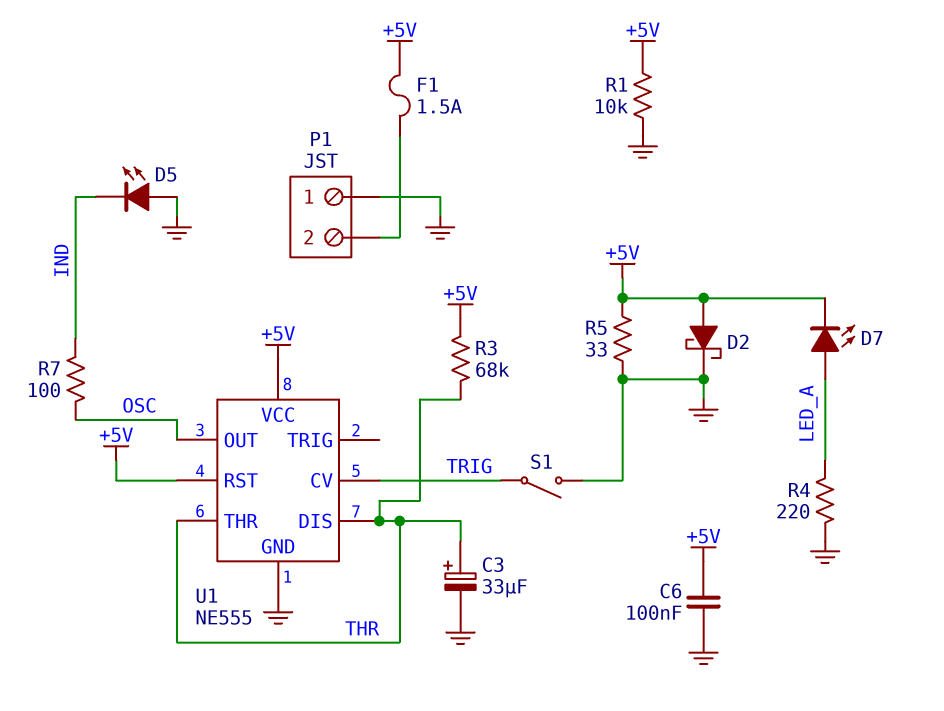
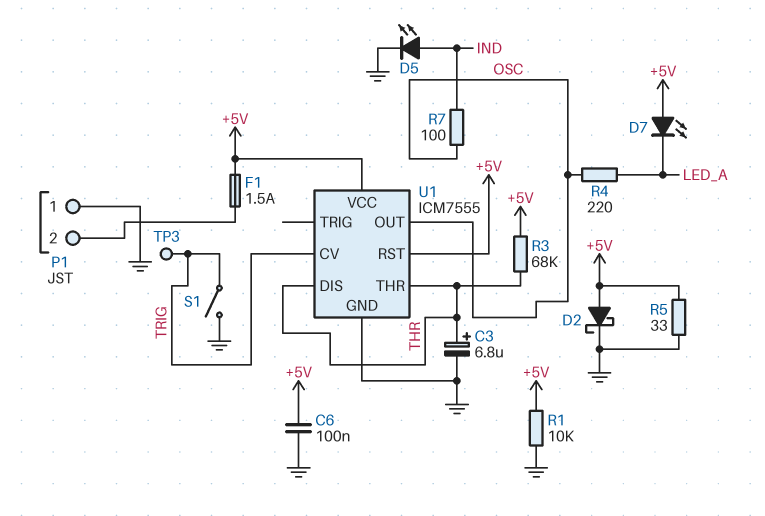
C3: 33uF (plus THR, minus GND) -> 6.8uF (plus THR, minus GND)
D5: LED (A GND, K IND) -> LED (A IND, K GND)
D7: LED (A LED_A, K +5V) -> LED (A +5V, K LED_A)
R4: 220 (GND, LED_A) -> 220 (LED_A, OSC)
TP3: none -> test point (TRIG)
U1: NE555 -> ICM7555

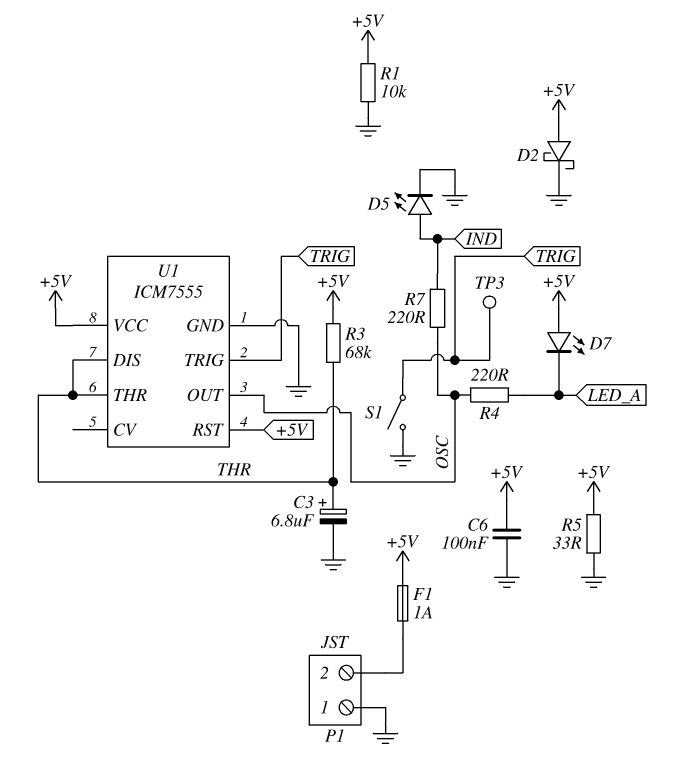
F1: 1.5A (+5V, P1/2) -> 1A (+5V, P1/2)
R7: 100 (IND, OSC) -> 220 (IND, OSC)
U1 pin CV: TRIG -> none
U1 pin TRIG: none -> TRIG

